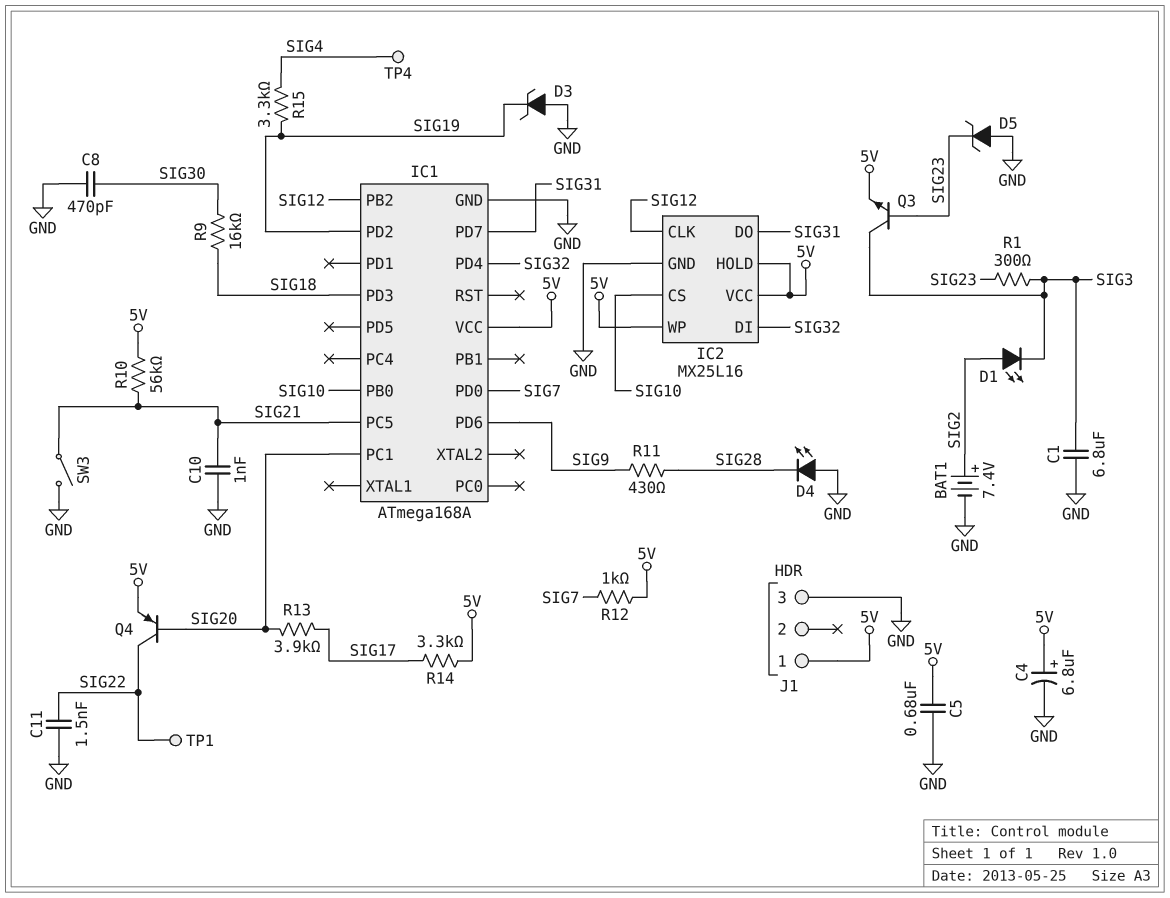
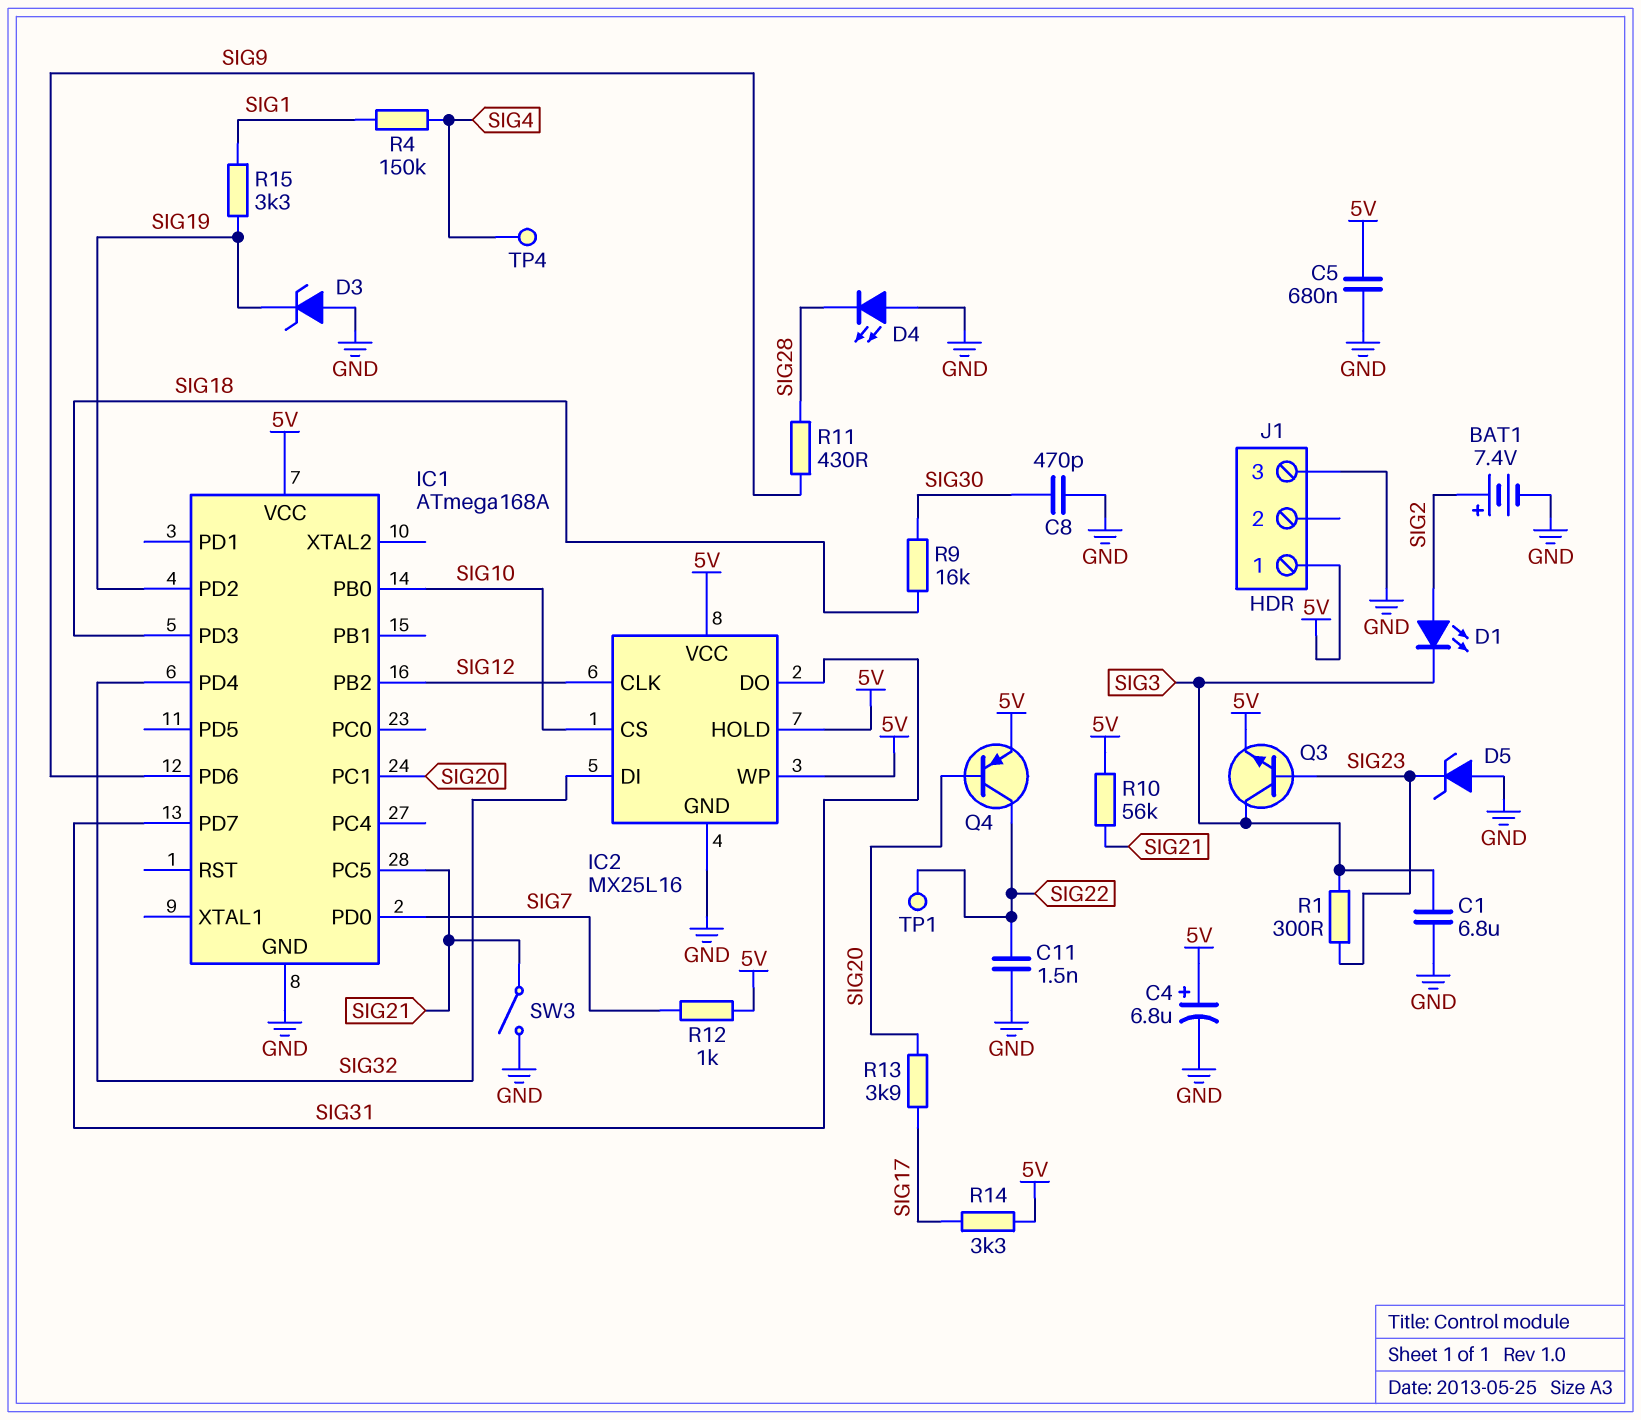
C10: 1nF (GND, SIG21) -> none
R4: none -> 150k (SIG1, SIG4)
R15: 3.3k (SIG4, SIG19) -> 3.3k (SIG1, SIG19)

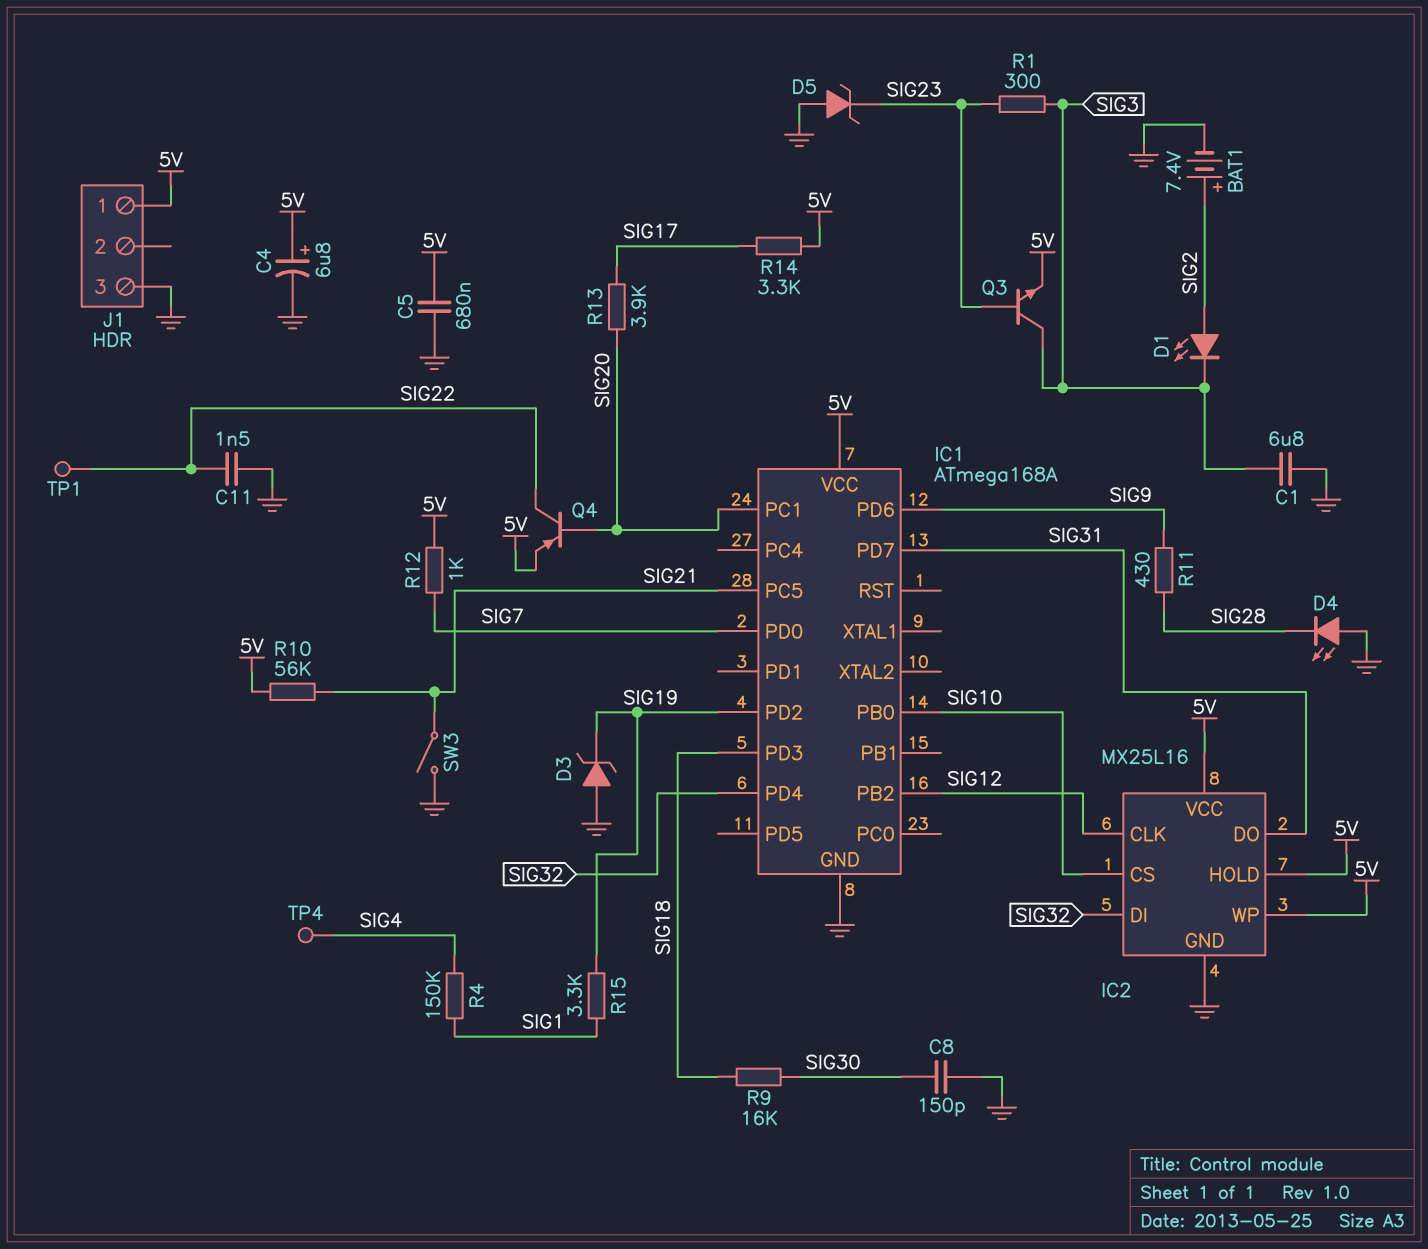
C8: 470pF (GND, SIG30) -> 150pF (GND, SIG30)

